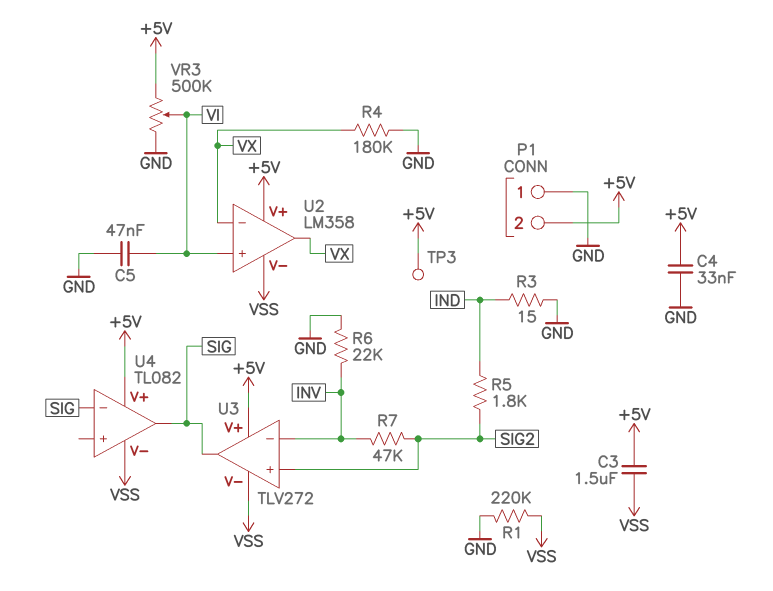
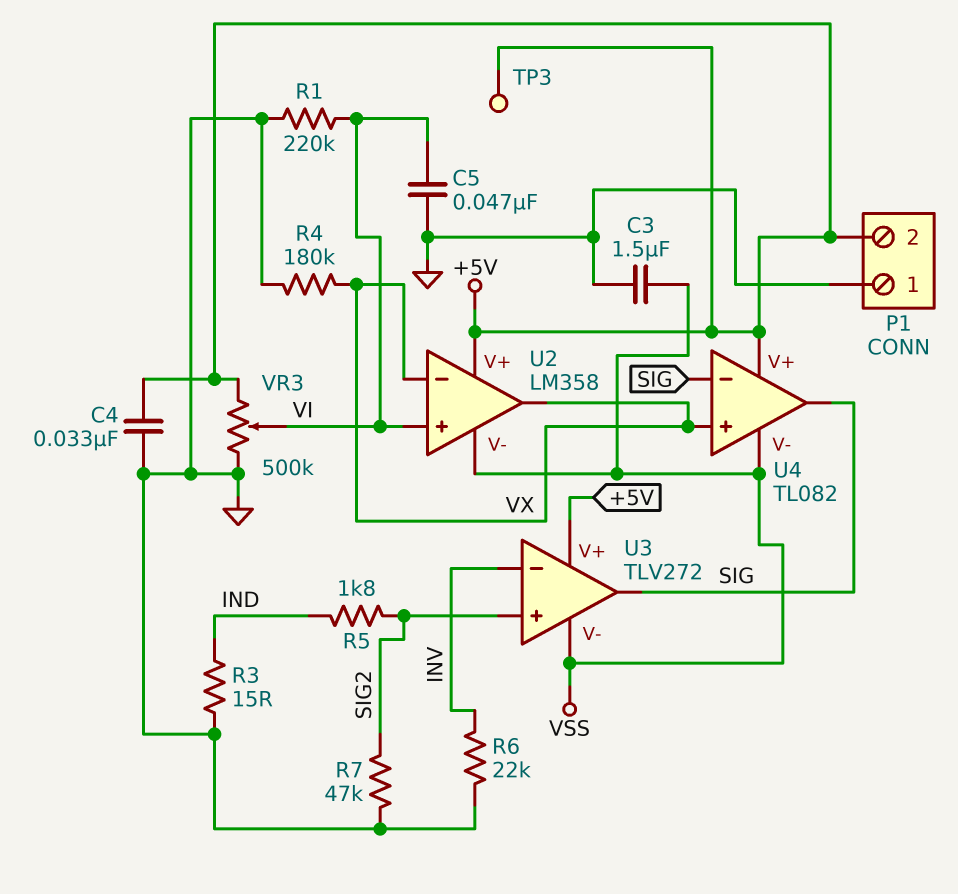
C3: 1.5uF (+5V, VSS) -> 1.5uF (GND, VSS)
R1: 220k (GND, VSS) -> 220k (GND, VI)
R7: 47k (INV, SIG2) -> 47k (GND, SIG2)
U4 pin in+: none -> VX

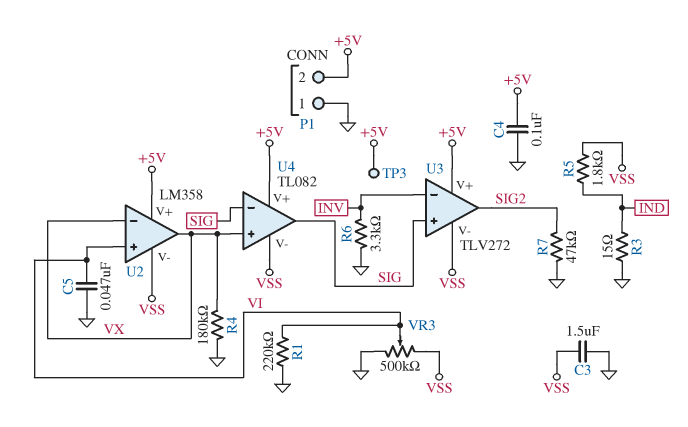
C4: 33nF (+5V, GND) -> 100nF (+5V, GND)
R5: 1.8k (IND, SIG2) -> 1.8k (IND, VSS)
R6: 22k (GND, INV) -> 3.3k (GND, INV)
U3 pin in+: SIG2 -> SIG
U3 pin out: SIG -> SIG2
VR3: 500k (+5V, GND, wiper VI) -> 500k (GND, VSS, wiper VI)

